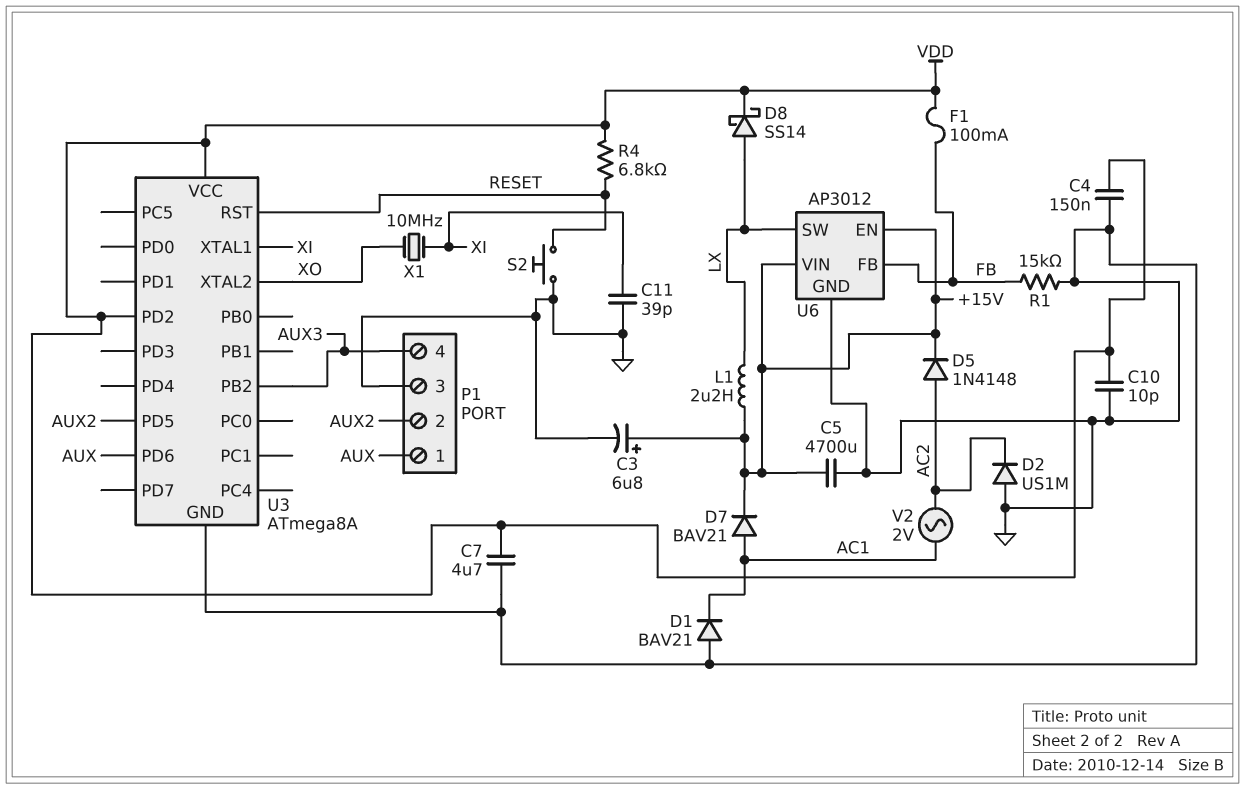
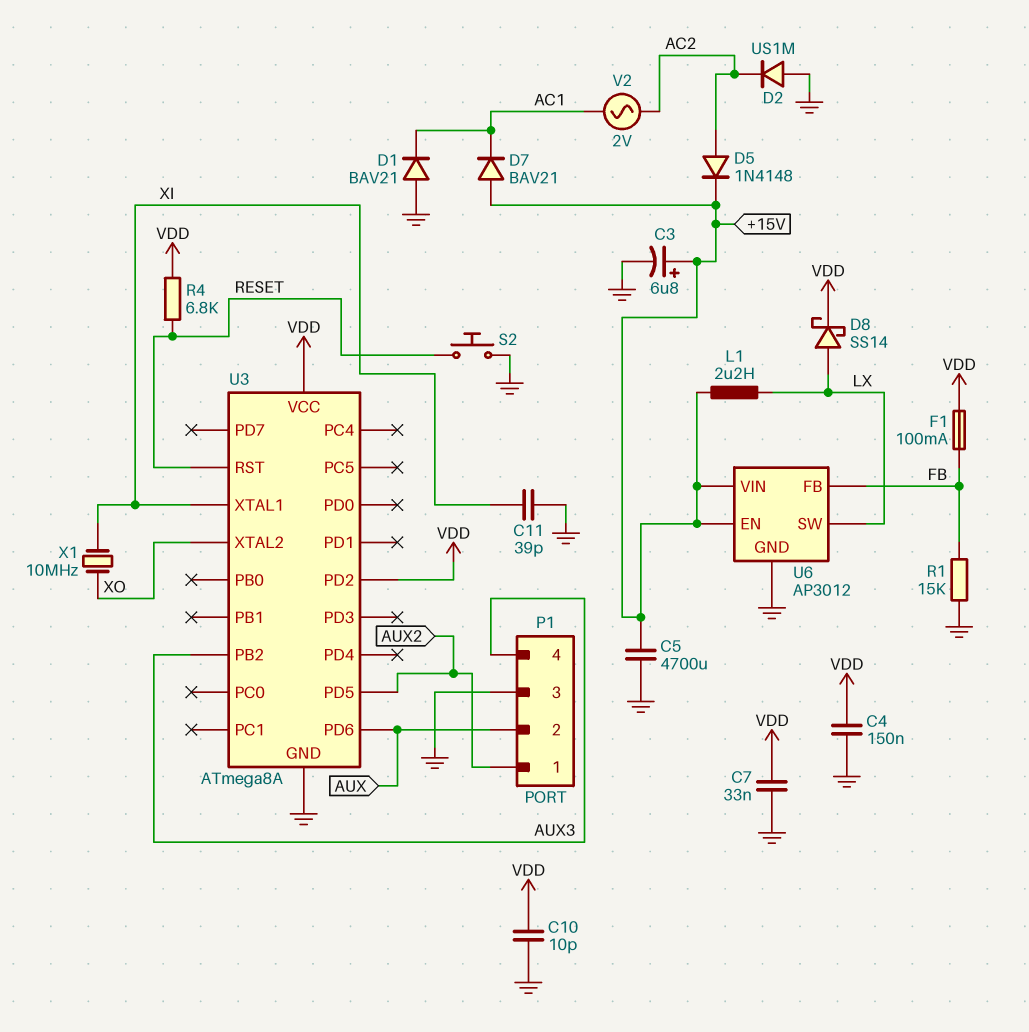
C7: 4.7uF (GND, VDD) -> 33nF (GND, VDD)
D7: diode BAV21 (A AC1, K +15V) -> diode BAV21 (A +15V, K AC1)
P1 pin 1: AUX -> AUX2
P1 pin 2: AUX2 -> AUX

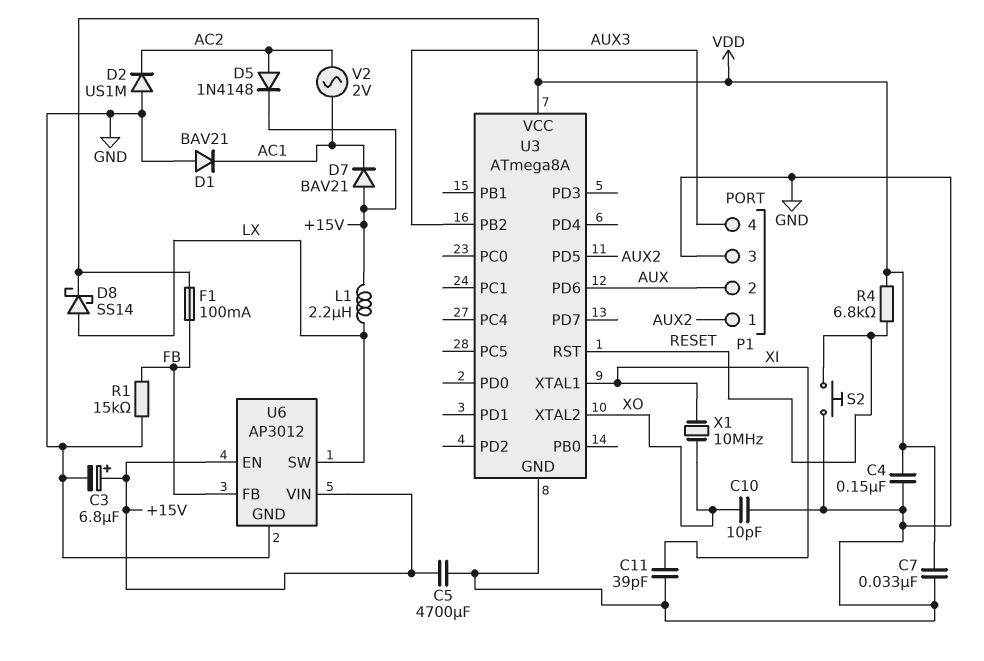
C10: 10pF (GND, VDD) -> 10pF (GND, XO)
U3 pin PD2: VDD -> none

